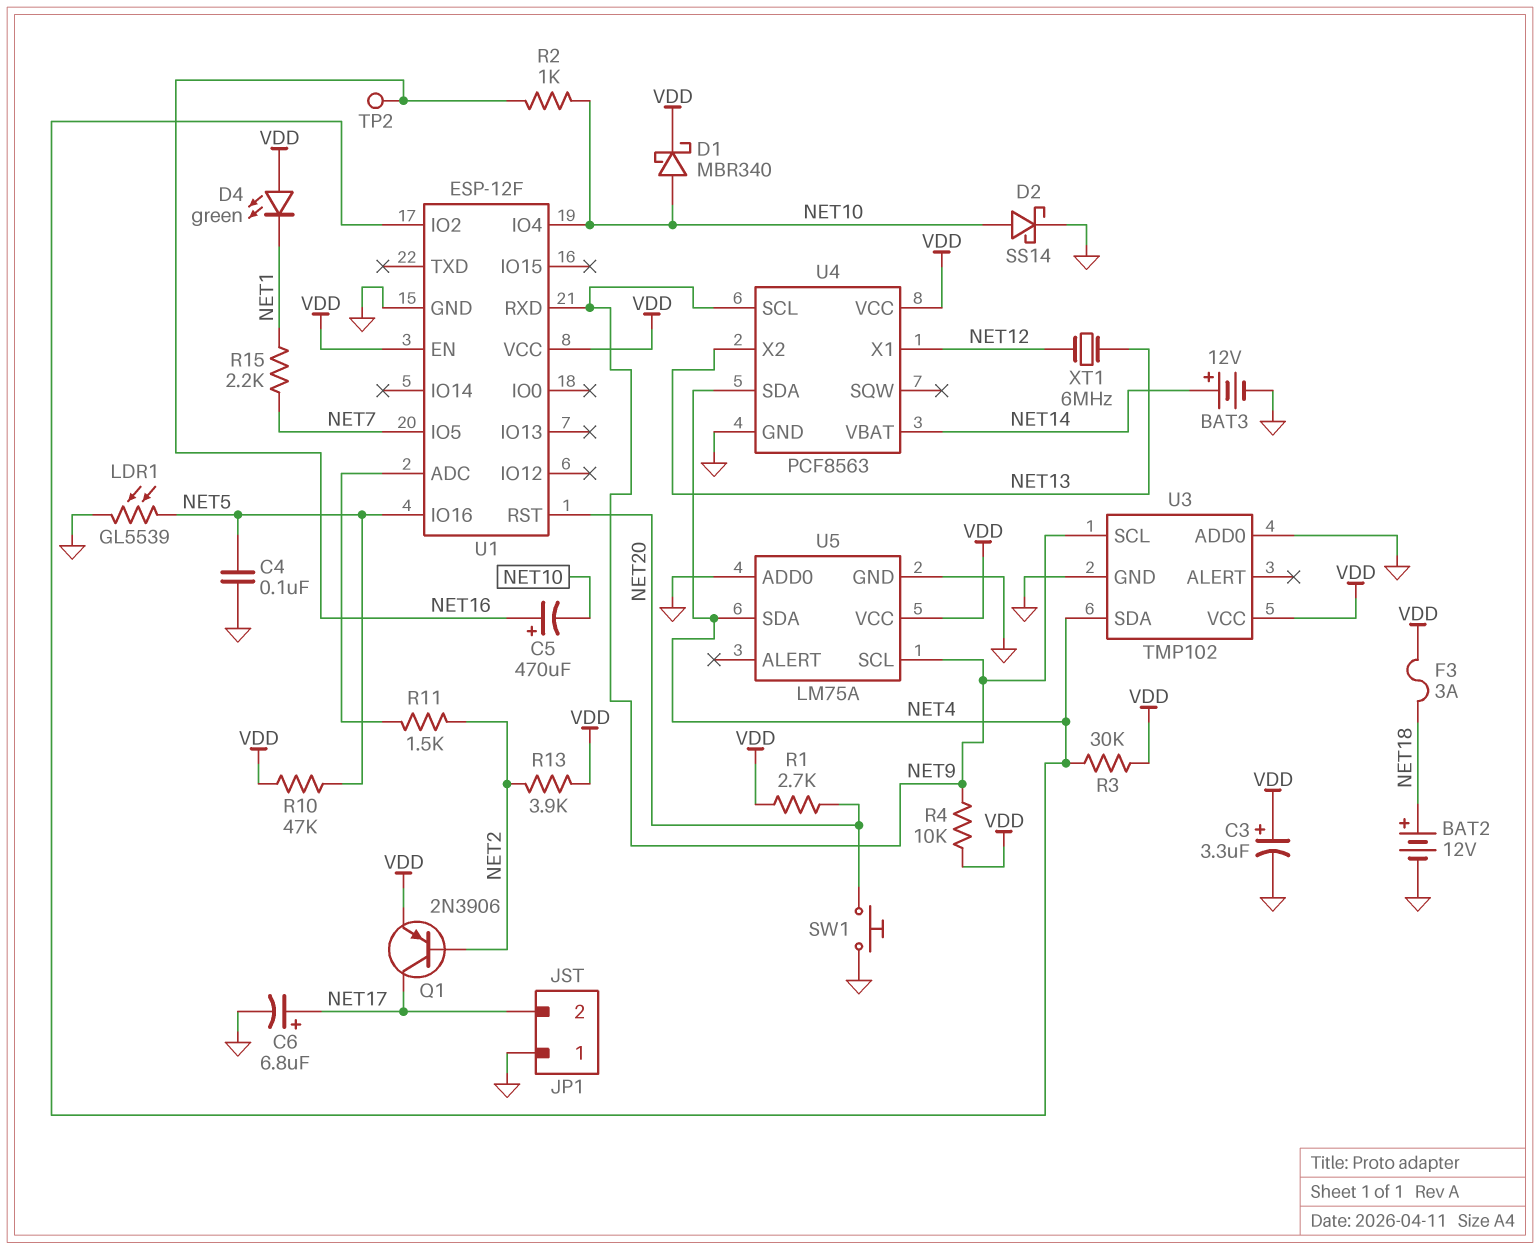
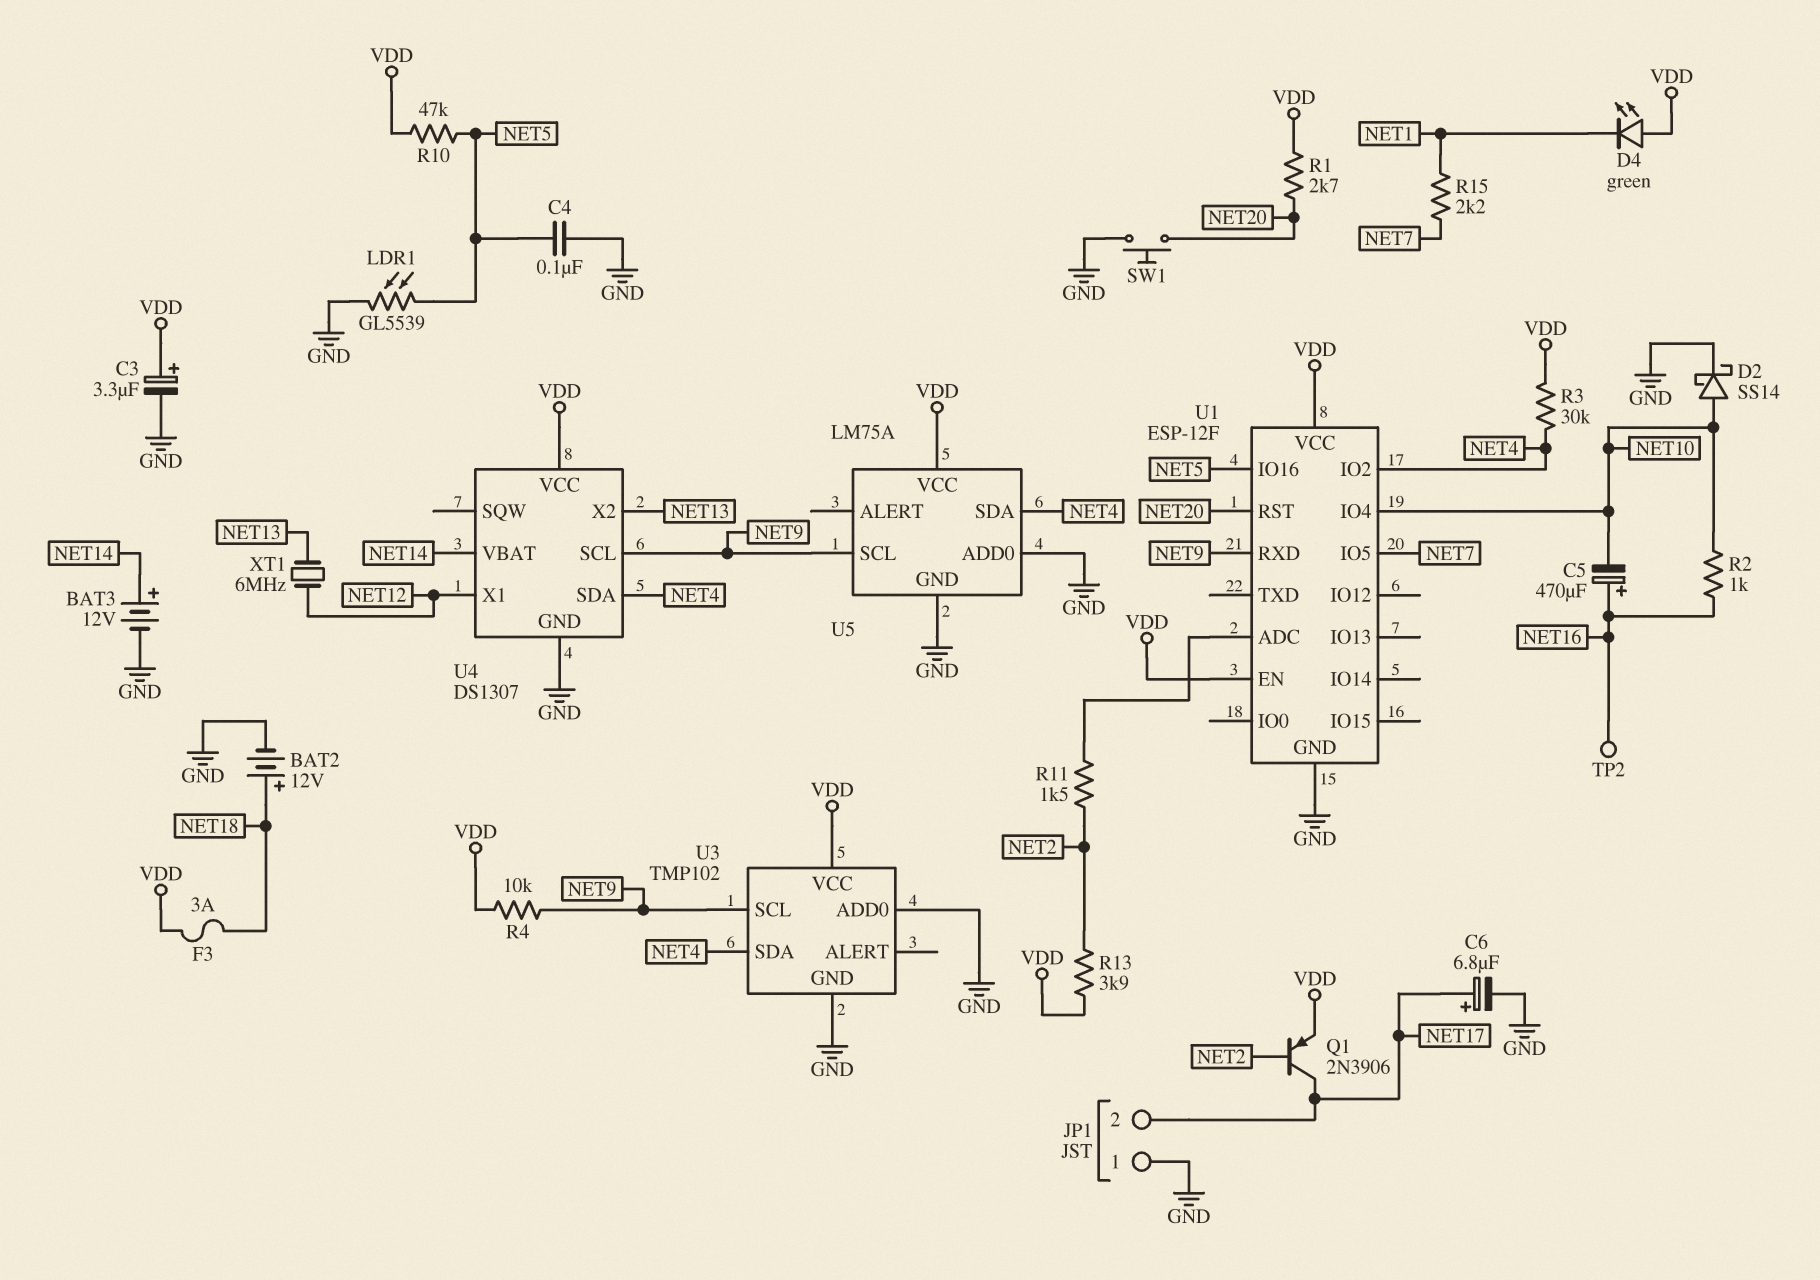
D1: schottky MBR340 (A NET10, K VDD) -> none
U4: PCF8563 -> DS1307

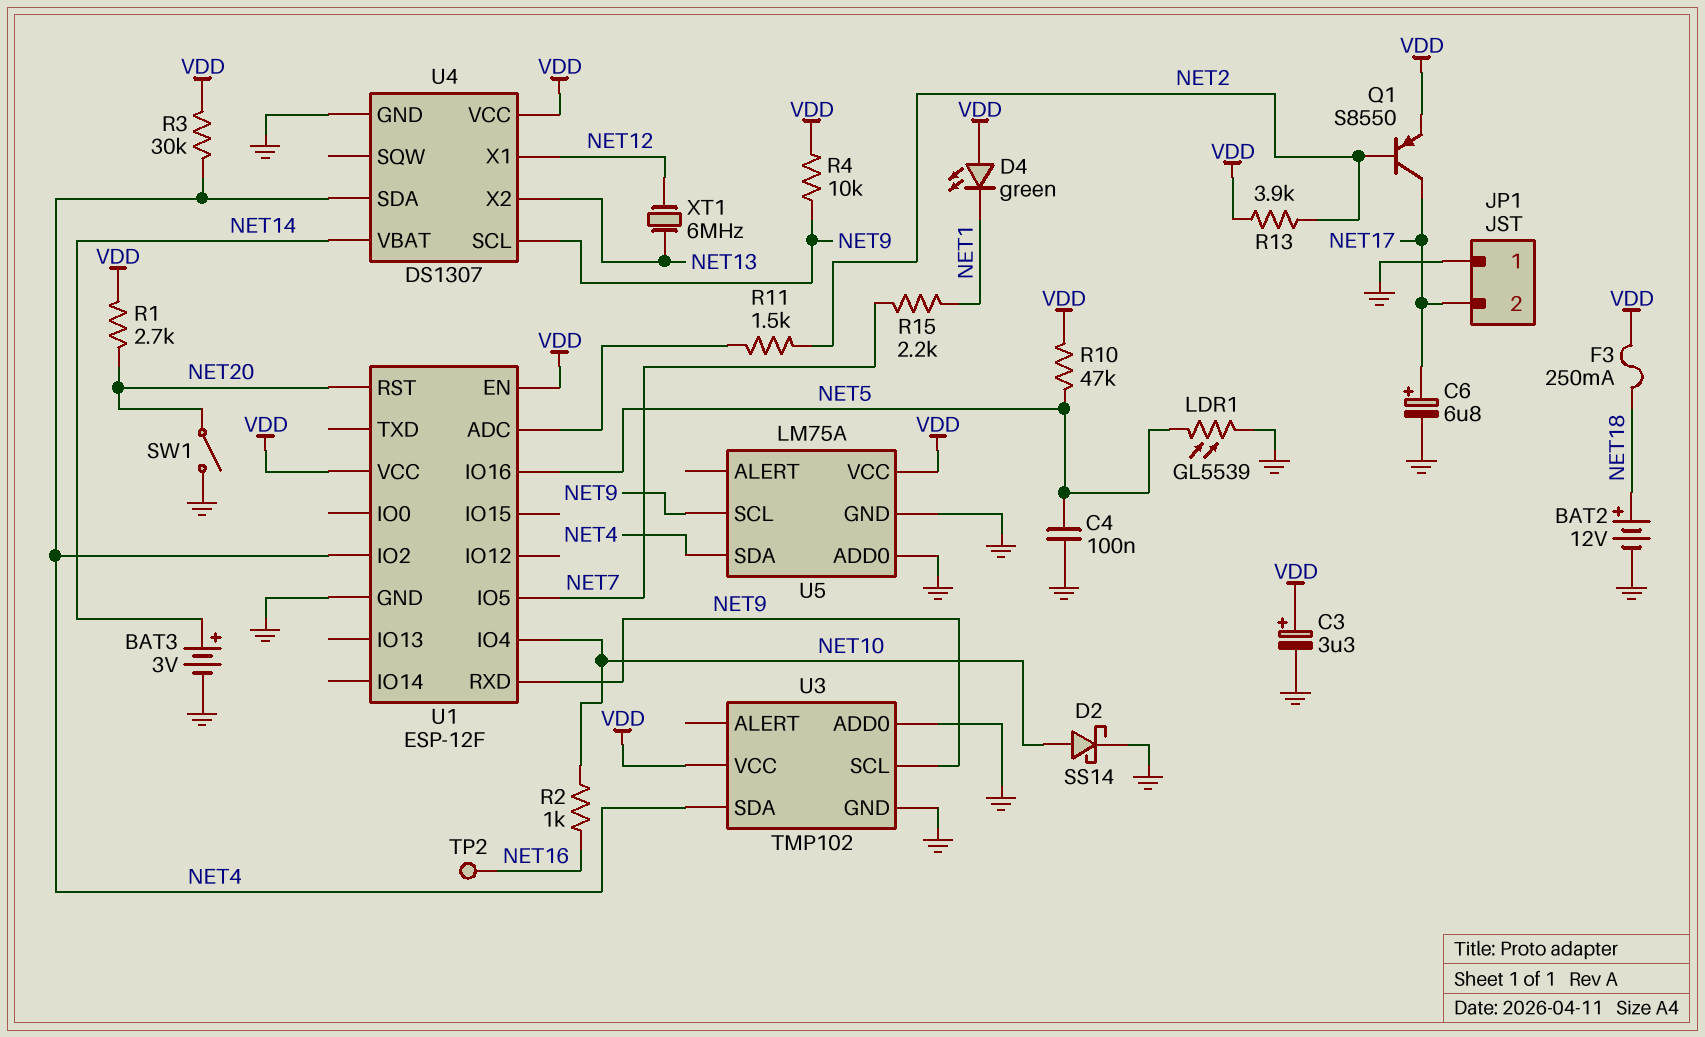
BAT3: 12V (plus NET14, minus GND) -> 3V (plus NET14, minus GND)
C5: 470uF (plus NET16, minus NET10) -> none
F3: 3A (NET18, VDD) -> 250mA (NET18, VDD)
Q1: PNP 2N3906 (B NET2, C NET17, E VDD) -> PNP S8550 (B NET2, C NET17, E VDD)
SW1: button (GND, NET20) -> switch (GND, NET20)

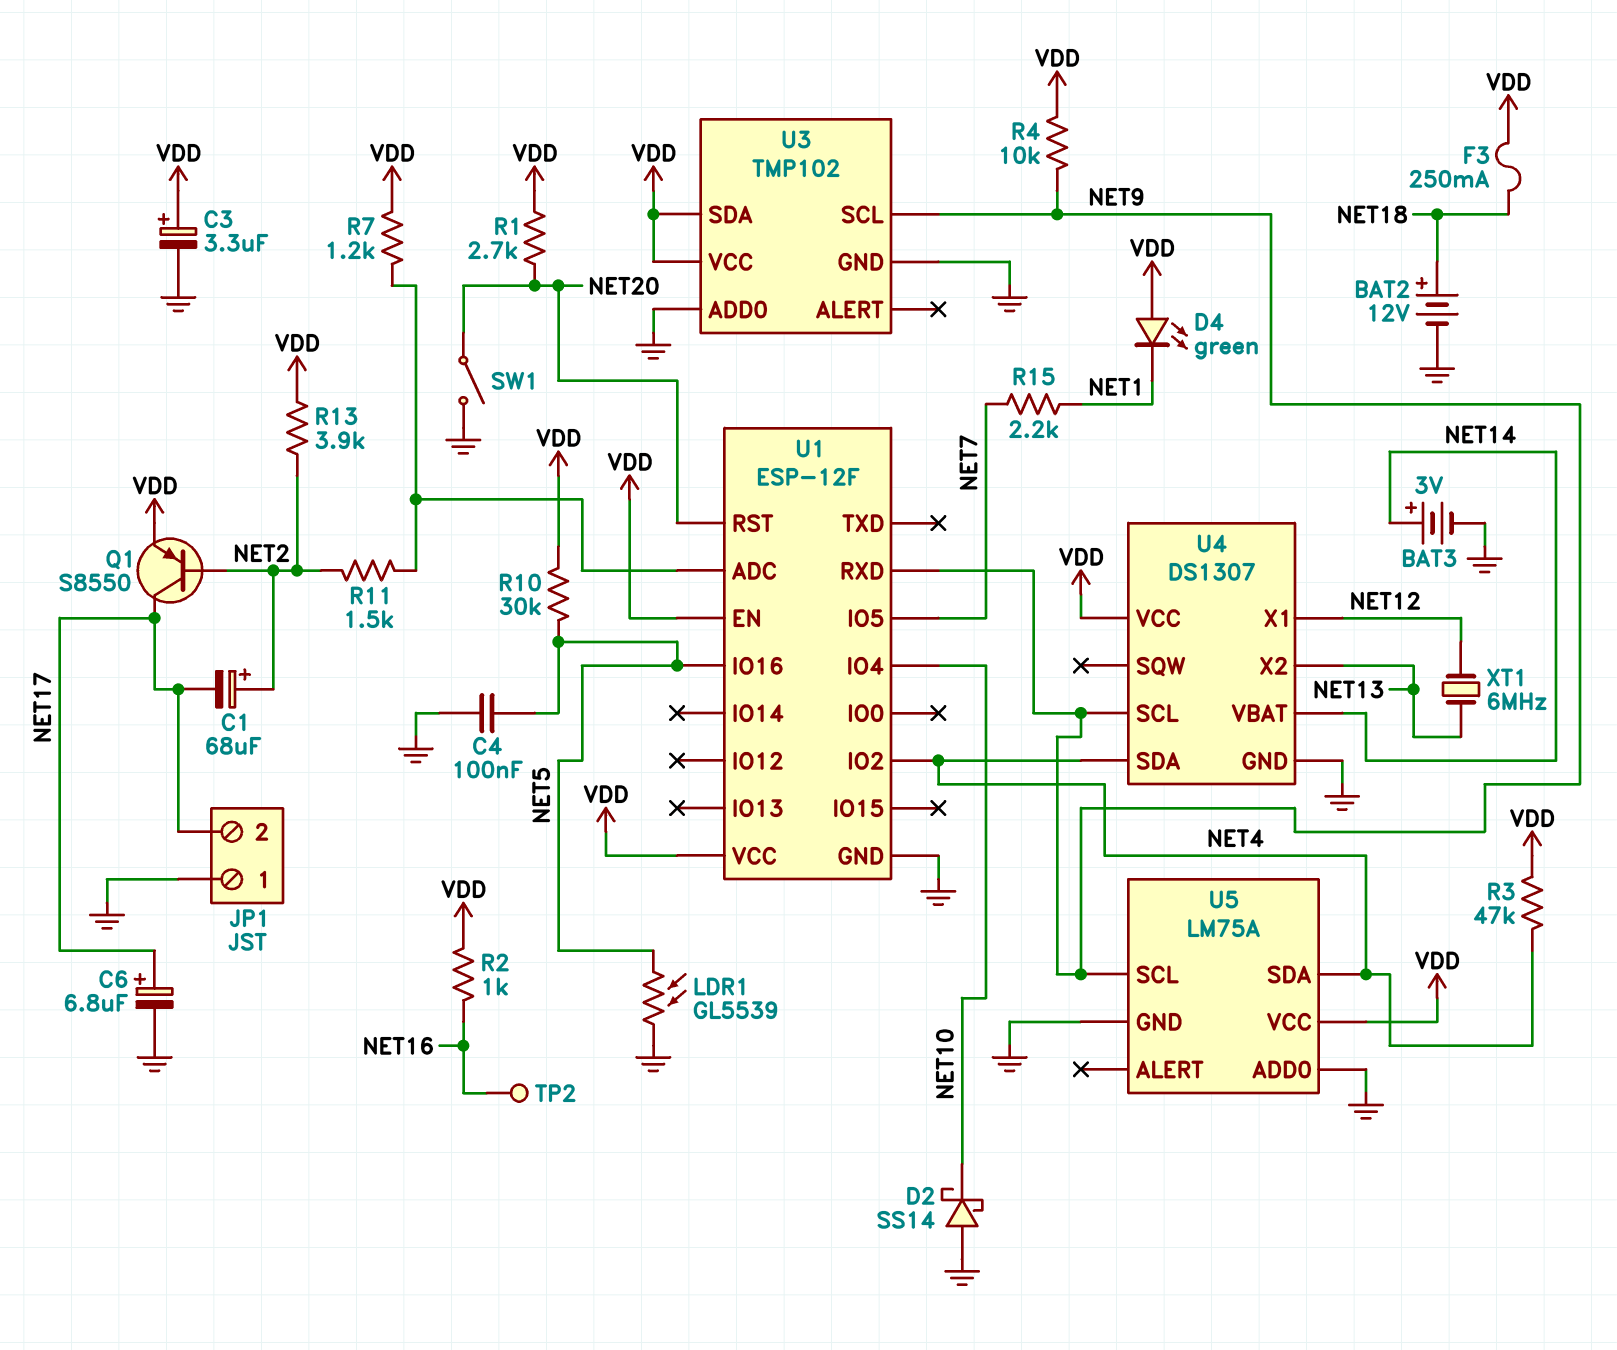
C1: none -> 68uF (plus NET2, minus NET17)
D2: schottky SS14 (A NET10, K GND) -> schottky SS14 (A GND, K NET10)
R2: 1k (NET10, NET16) -> 1k (NET16, VDD)
R3: 30k (NET4, VDD) -> 47k (NET4, VDD)
R7: none -> 1.2k (U1/ADC, VDD)
R10: 47k (NET5, VDD) -> 30k (NET5, VDD)
U3 pin SDA: NET4 -> VDD

